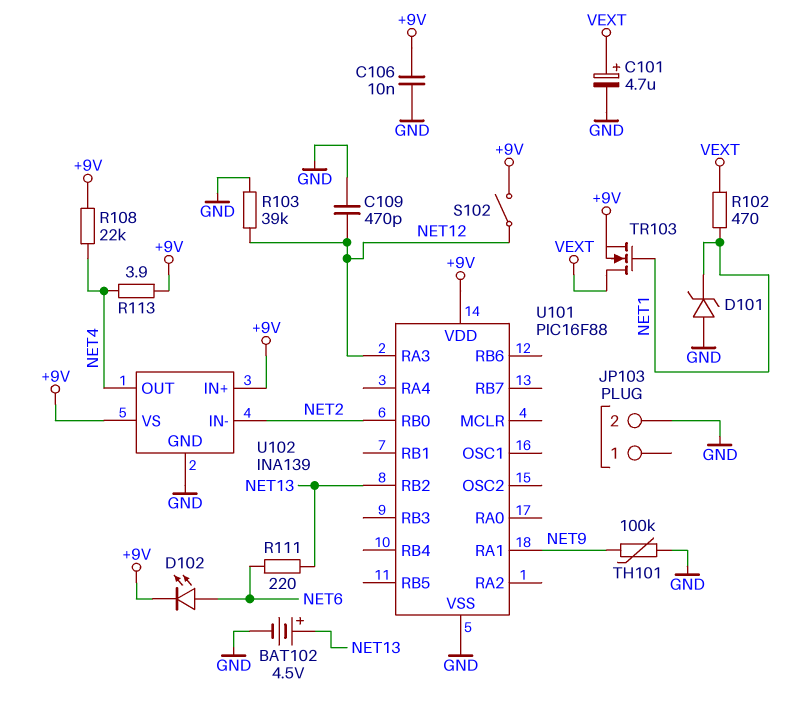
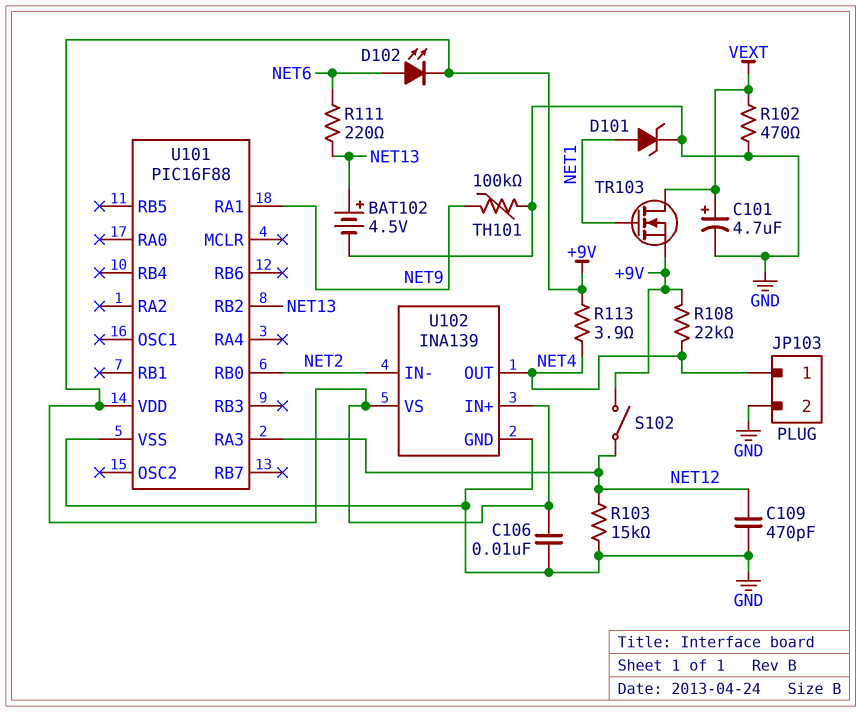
D101: zener (A GND, K NET1) -> zener (A NET1, K GND)
JP103 pin 1: none -> NET4
R102: 470 (NET1, VEXT) -> 470 (GND, VEXT)
R103: 39k (GND, NET12) -> 15k (GND, NET12)

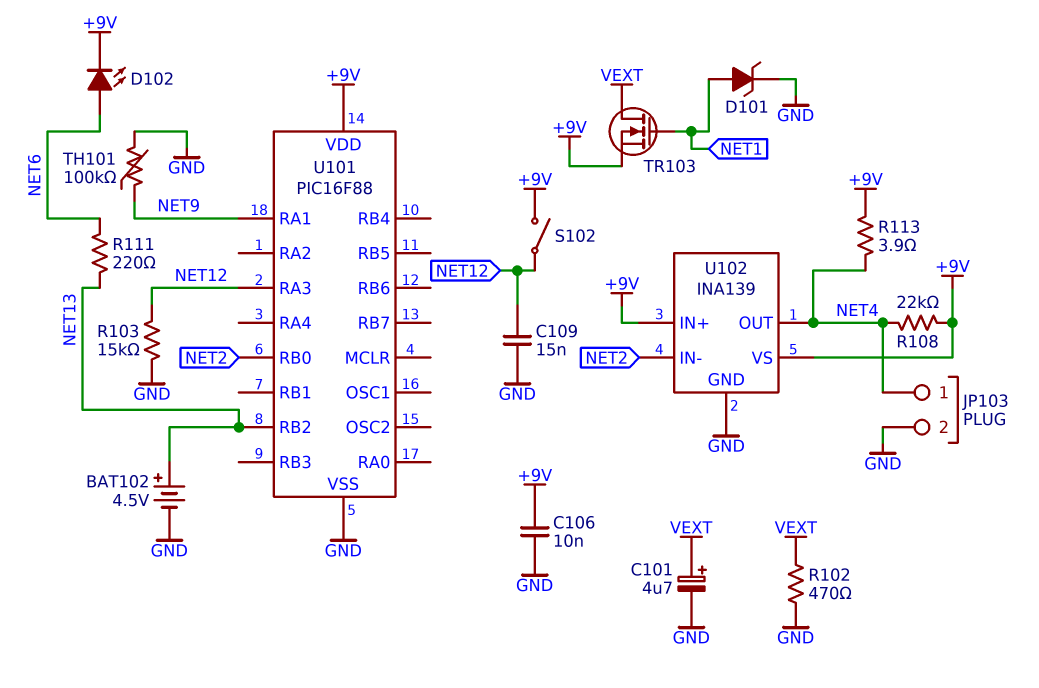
C109: 470pF (GND, NET12) -> 15nF (GND, NET12)

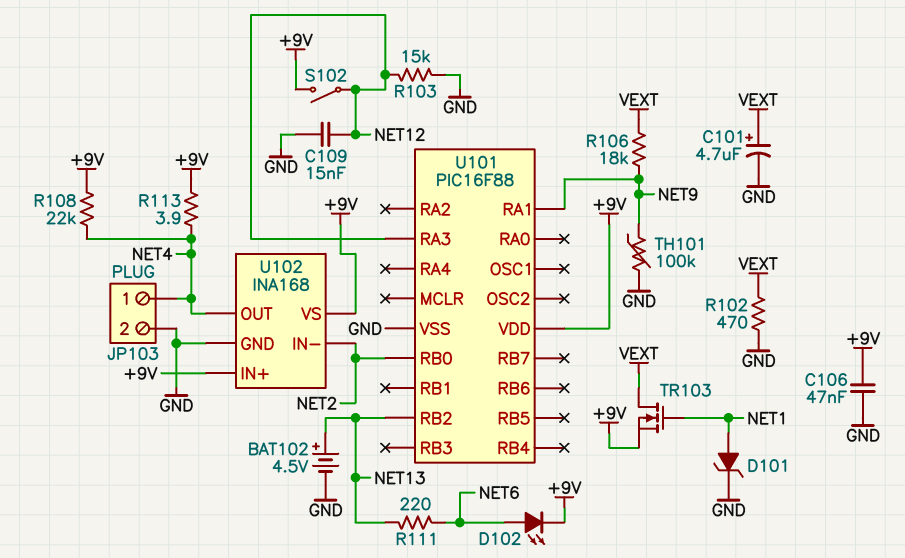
C106: 10nF (+9V, GND) -> 47nF (+9V, GND)
R106: none -> 18k (NET9, VEXT)
U102: INA139 -> INA168

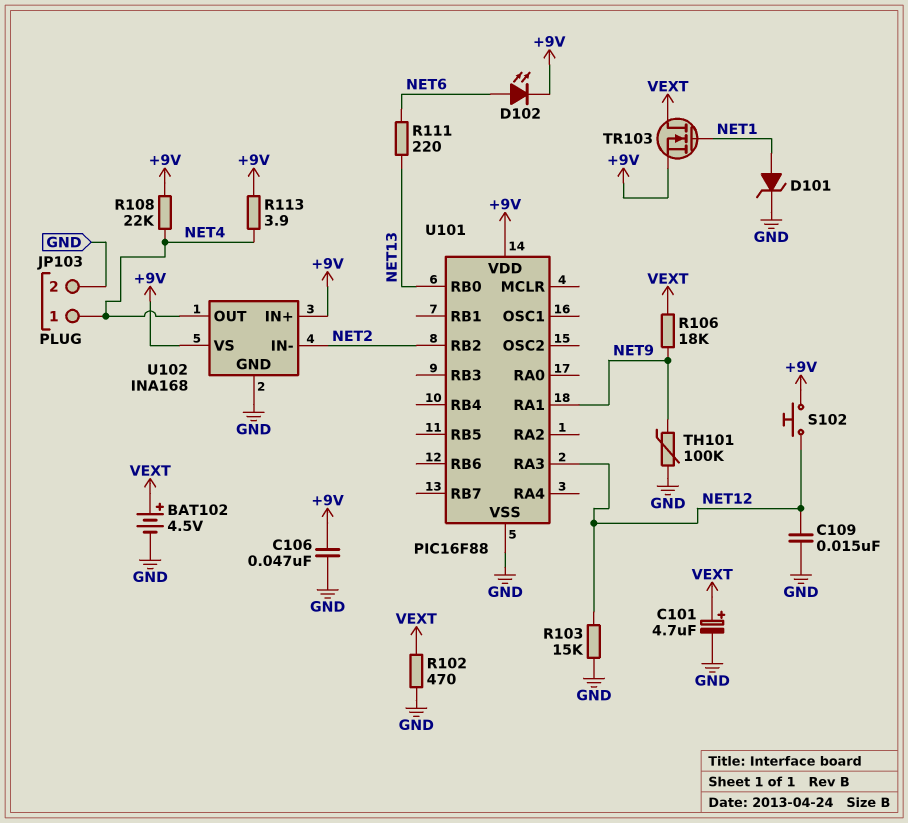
BAT102: 4.5V (plus NET13, minus GND) -> 4.5V (plus VEXT, minus GND)
S102: switch (+9V, NET12) -> button (+9V, NET12)
U101 pin RB0: NET2 -> NET13
U101 pin RB2: NET13 -> NET2

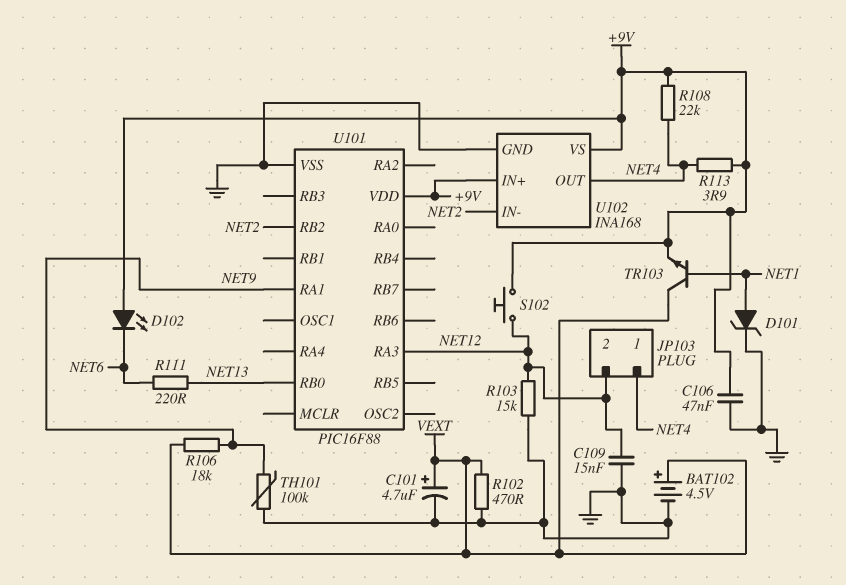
D102: LED (A NET6, K +9V) -> LED (A +9V, K NET6)
JP103 pin 2: GND -> NET12
TR103: NMOS (G NET1, D VEXT, S +9V) -> NPN (B NET1, C VEXT, E +9V)

